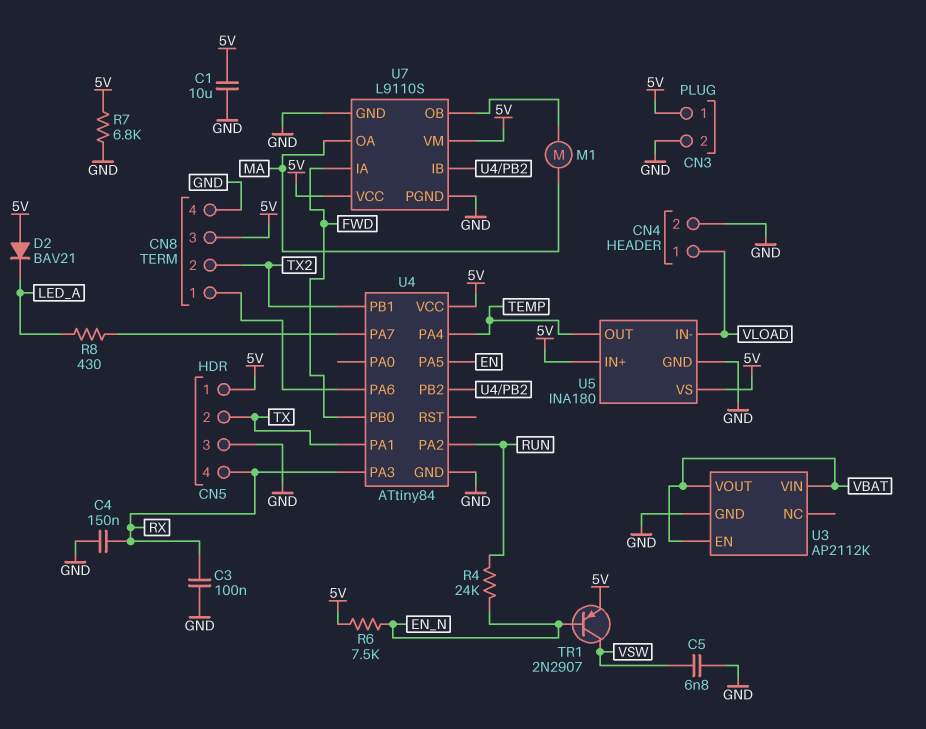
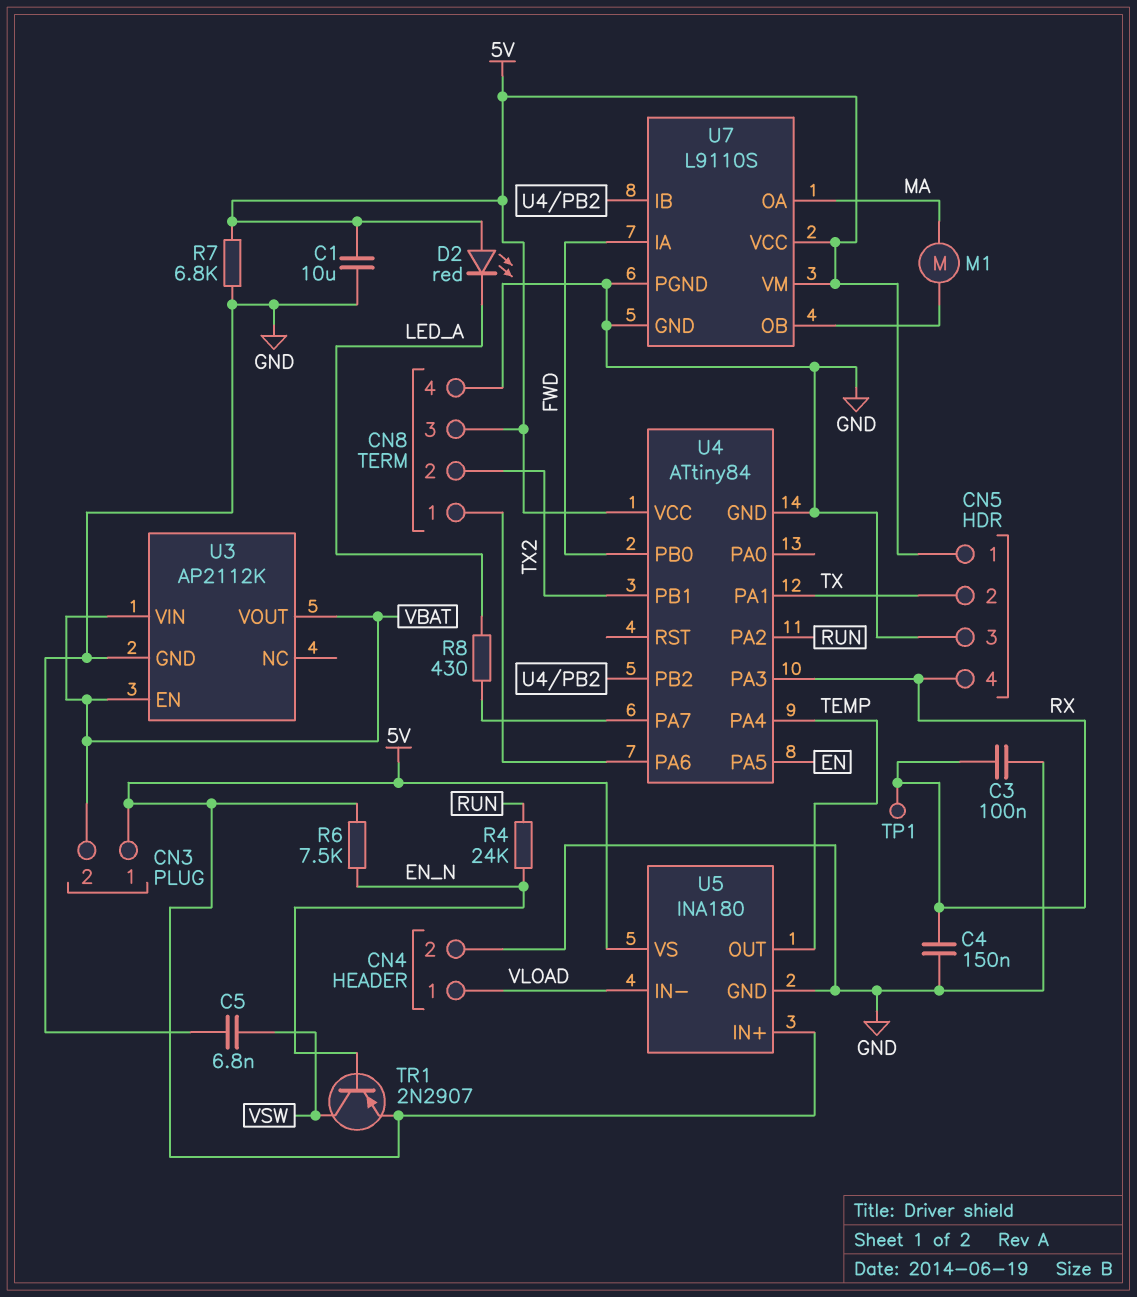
CN3 pin 2: GND -> VBAT
D2: diode BAV21 (A 5V, K LED_A) -> LED red (A 5V, K LED_A)
TP1: none -> test point (RX)

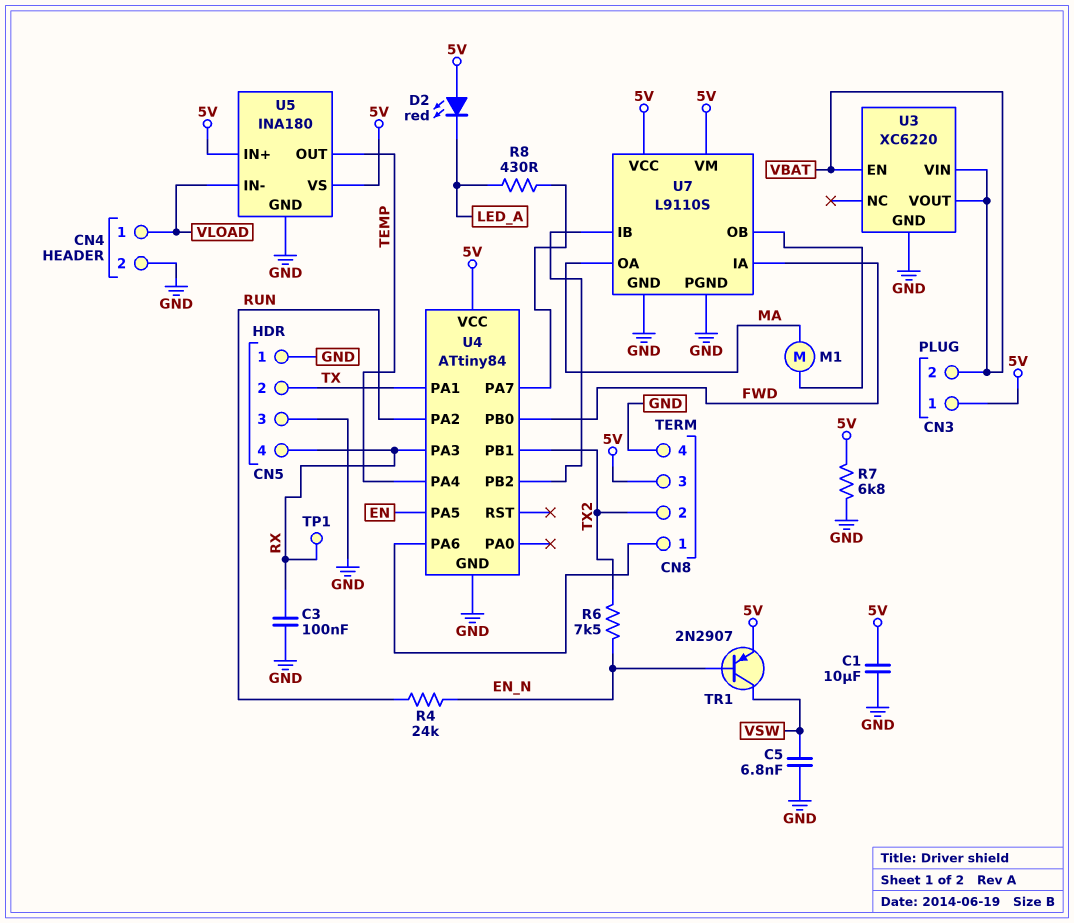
C4: 150nF (GND, RX) -> none
CN5 pin 1: 5V -> GND
R6: 7.5k (5V, EN_N) -> 7.5k (EN_N, TX2)
U3: AP2112K -> XC6220

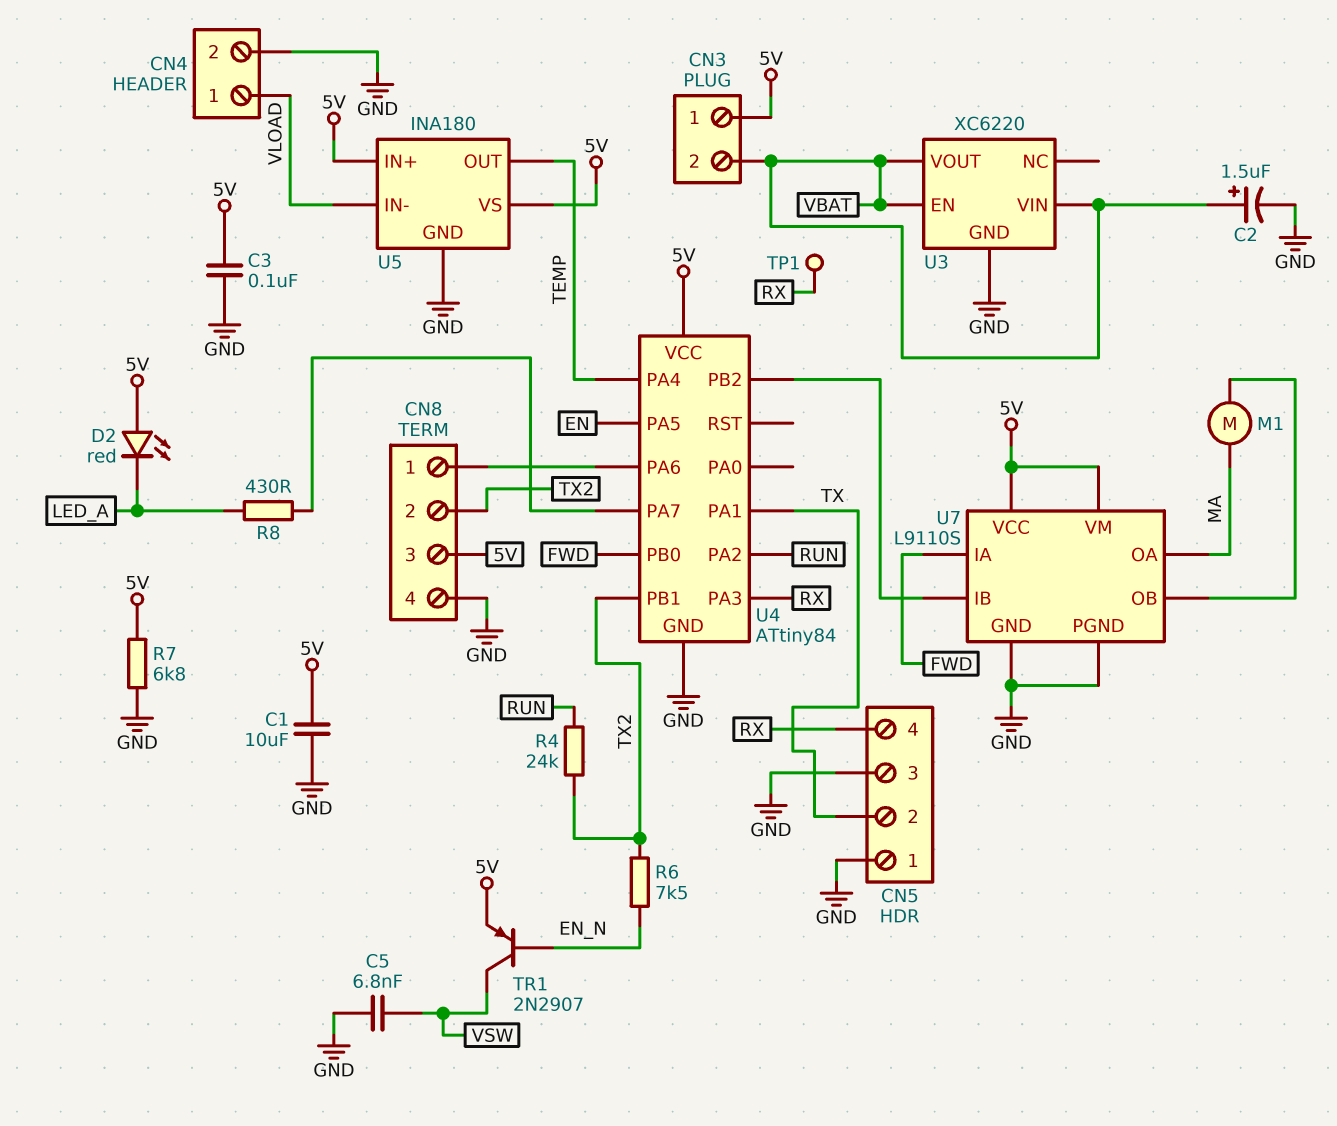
C2: none -> 1.5uF (plus VBAT, minus GND)
C3: 100nF (GND, RX) -> 100nF (5V, GND)
R4: 24k (EN_N, RUN) -> 24k (RUN, TX2)

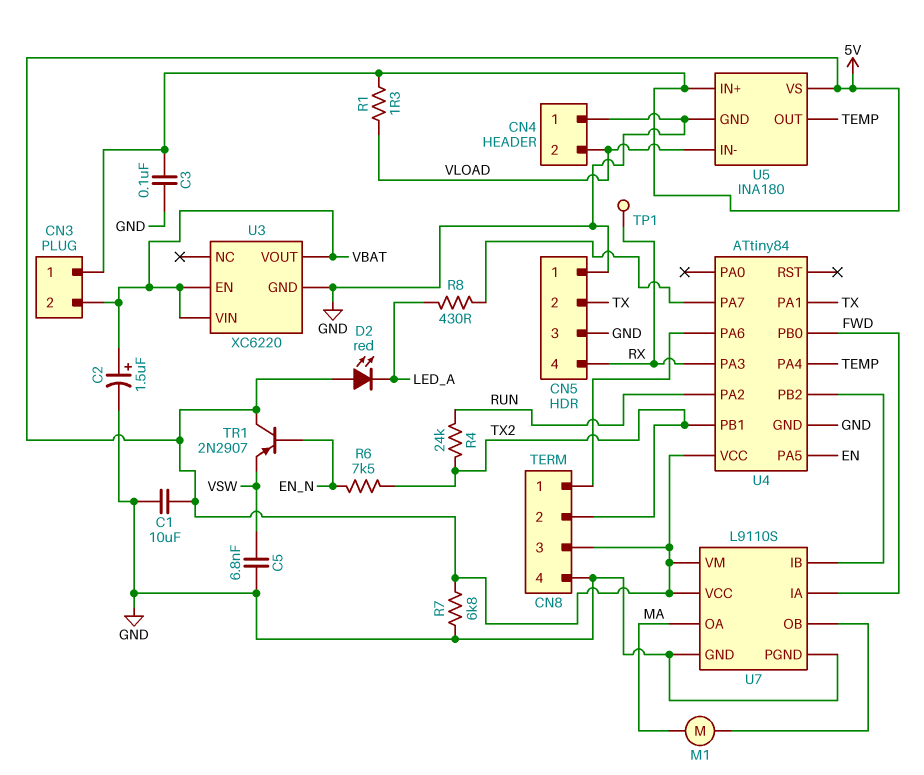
CN4 pin 1: VLOAD -> GND
CN4 pin 2: GND -> VLOAD
R1: none -> 1.3 (5V, VLOAD)
TR1: PNP 2N2907 (B EN_N, C VSW, E 5V) -> PNP 2N2907 (B EN_N, C 5V, E VSW)

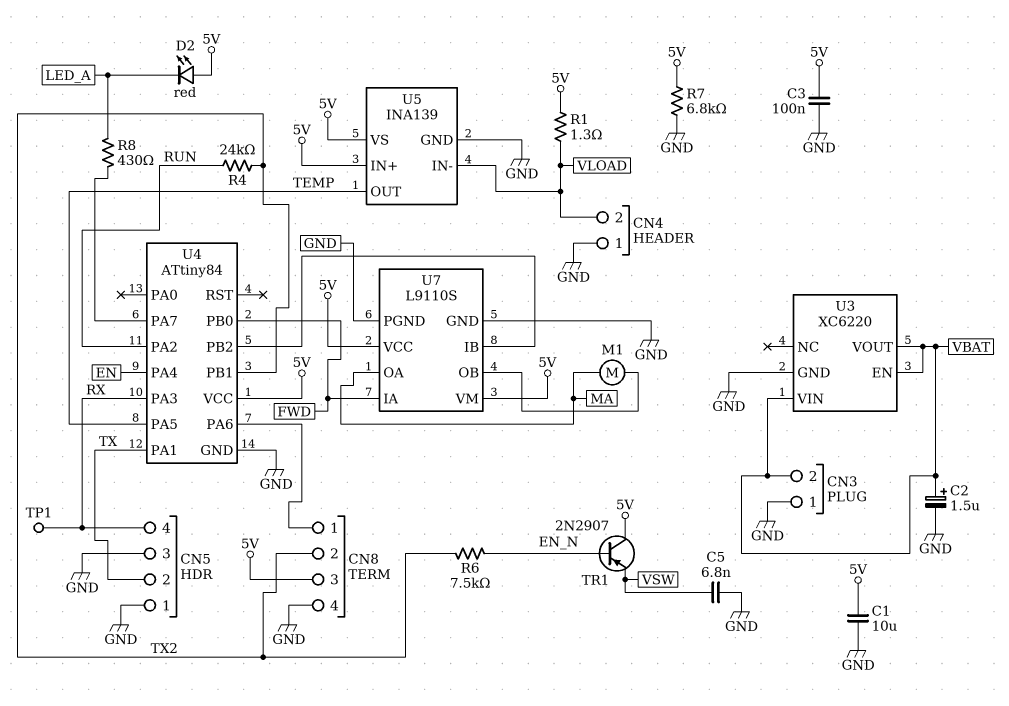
CN3 pin 1: 5V -> GND
U4 pin PA4: TEMP -> EN
U4 pin PA5: EN -> TEMP
U5: INA180 -> INA139

